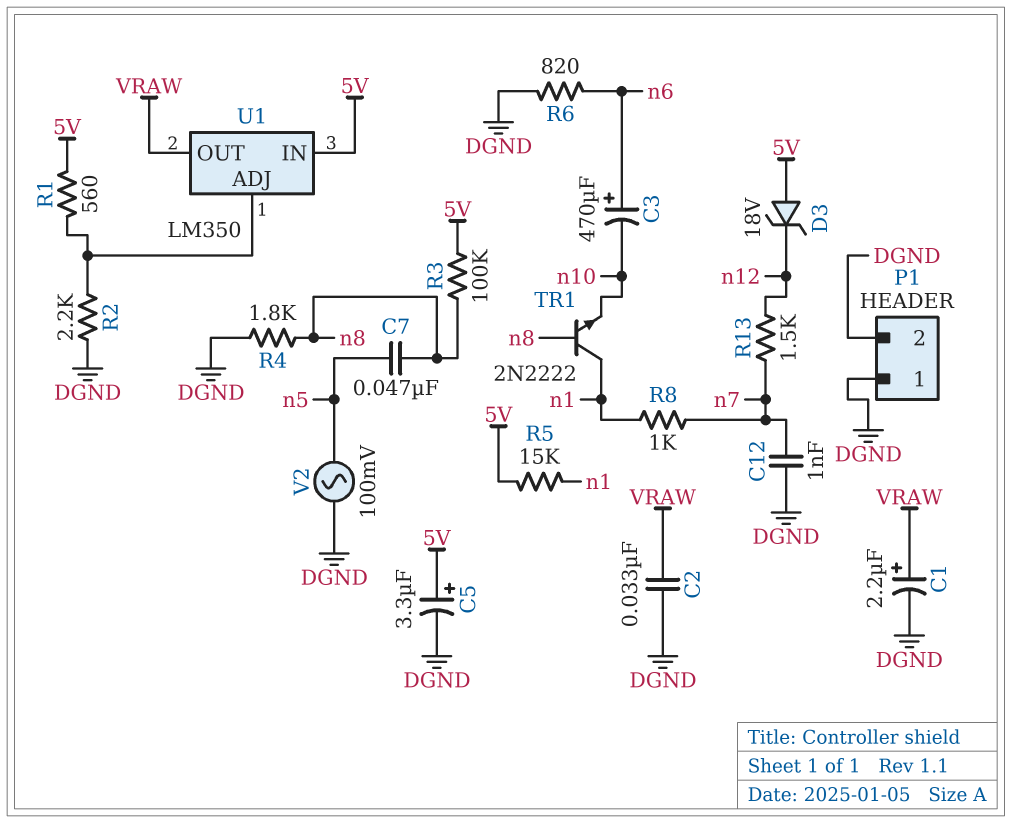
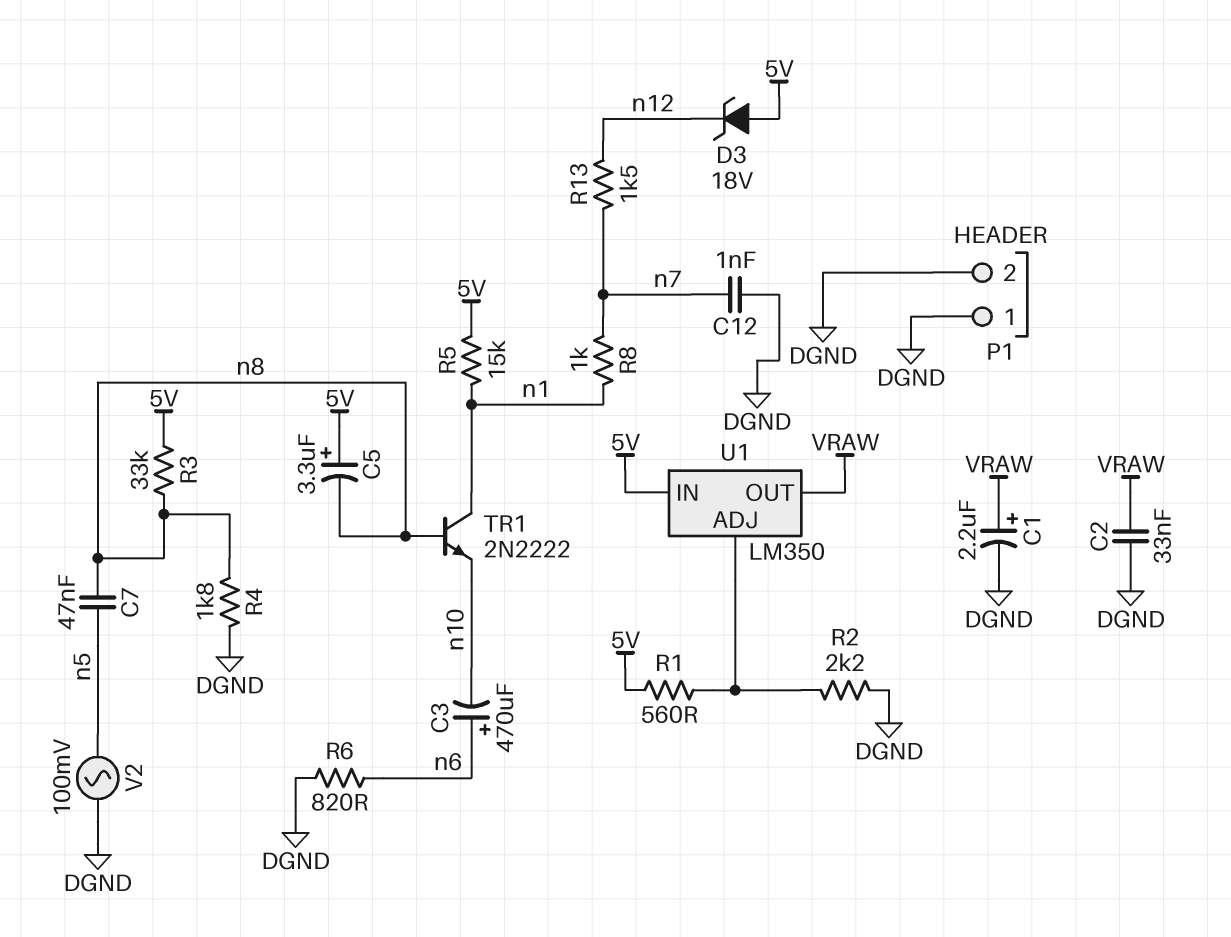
C5: 3.3uF (plus 5V, minus DGND) -> 3.3uF (plus 5V, minus n8)
R3: 100k (5V, n8) -> 33k (5V, n8)

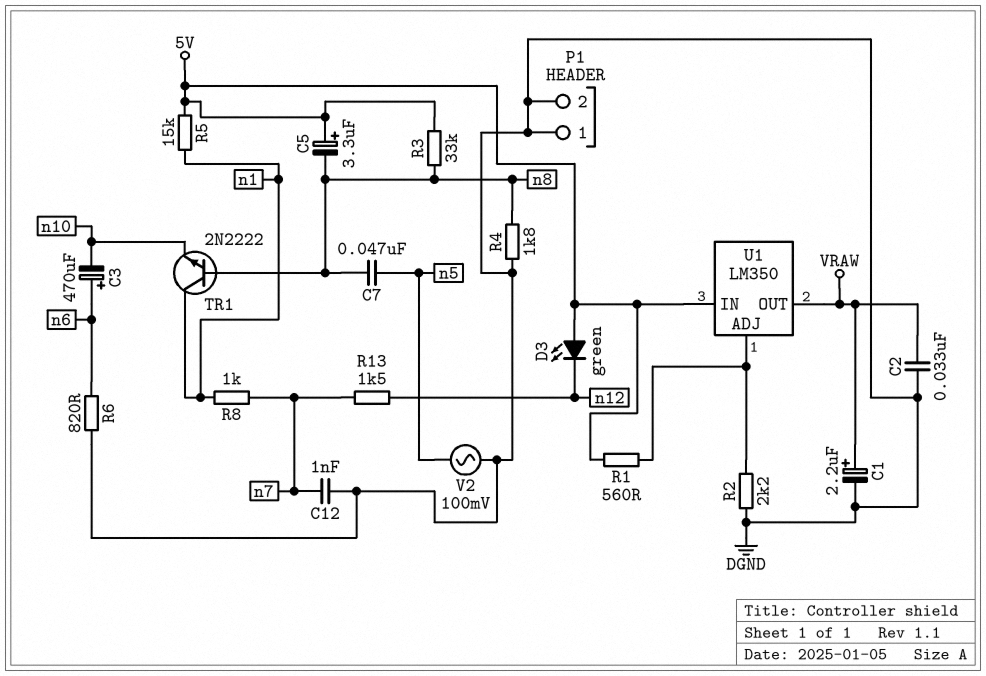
D3: zener 18V (A 5V, K n12) -> LED green (A 5V, K n12)

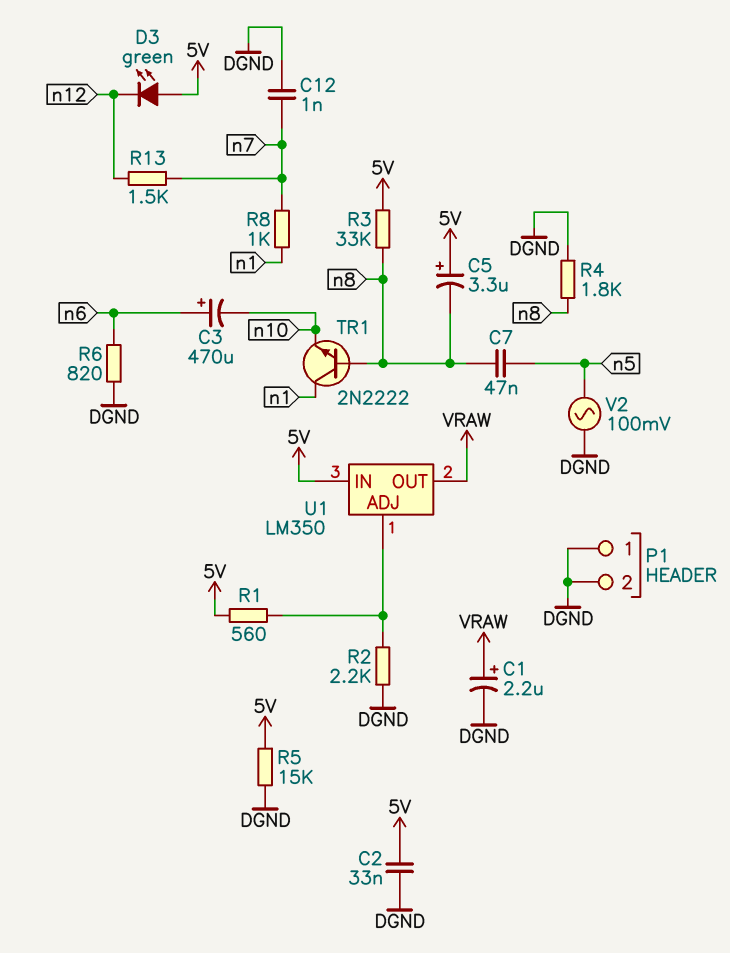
C2: 33nF (DGND, VRAW) -> 33nF (5V, DGND)
R5: 15k (5V, n1) -> 15k (5V, DGND)

